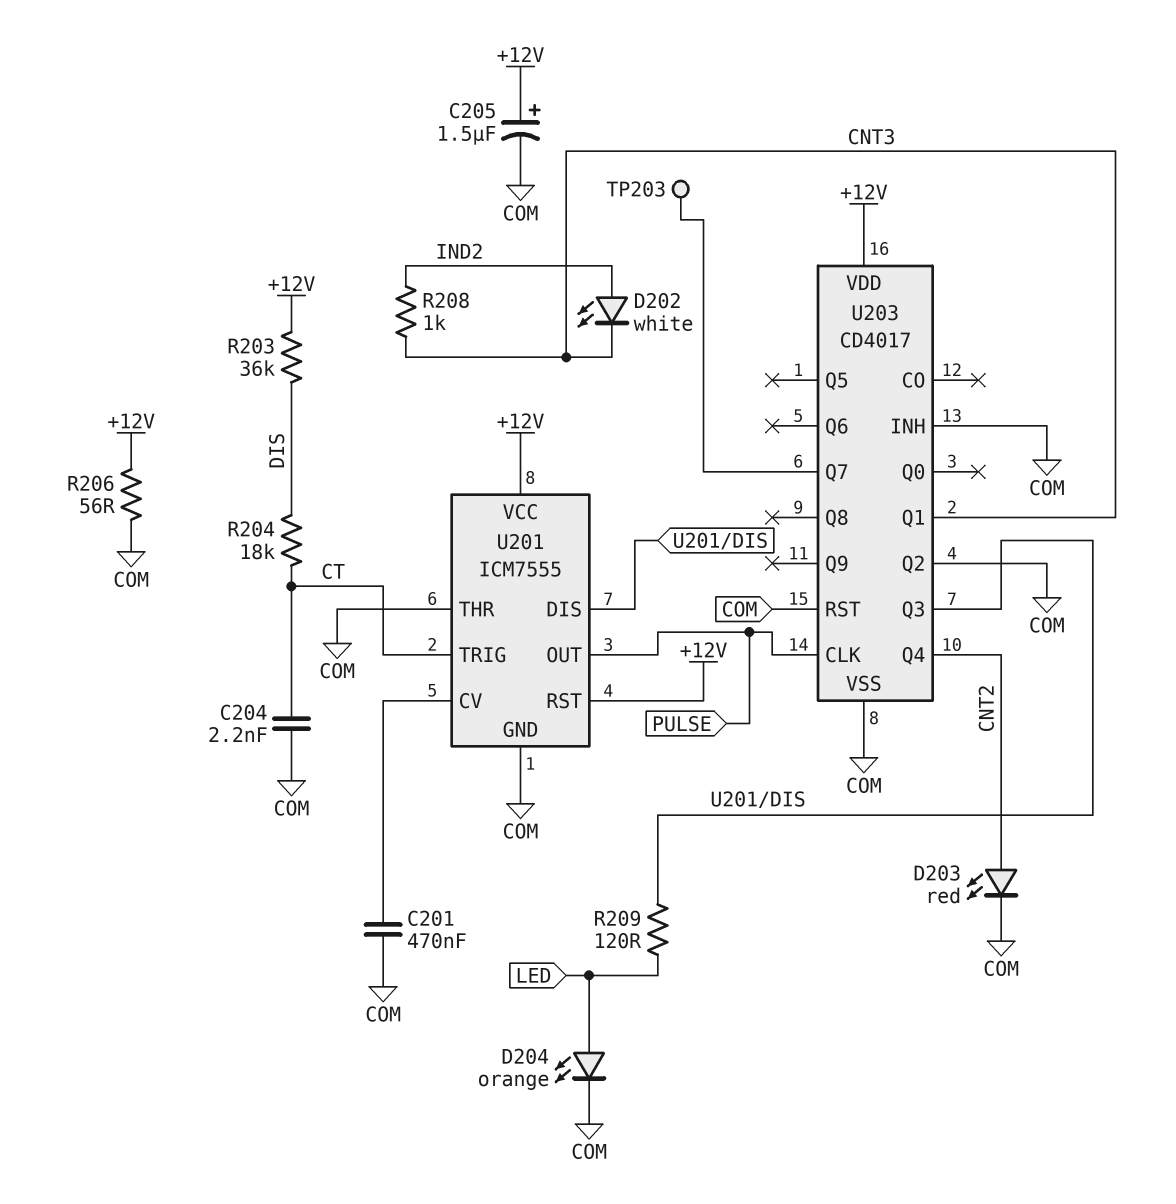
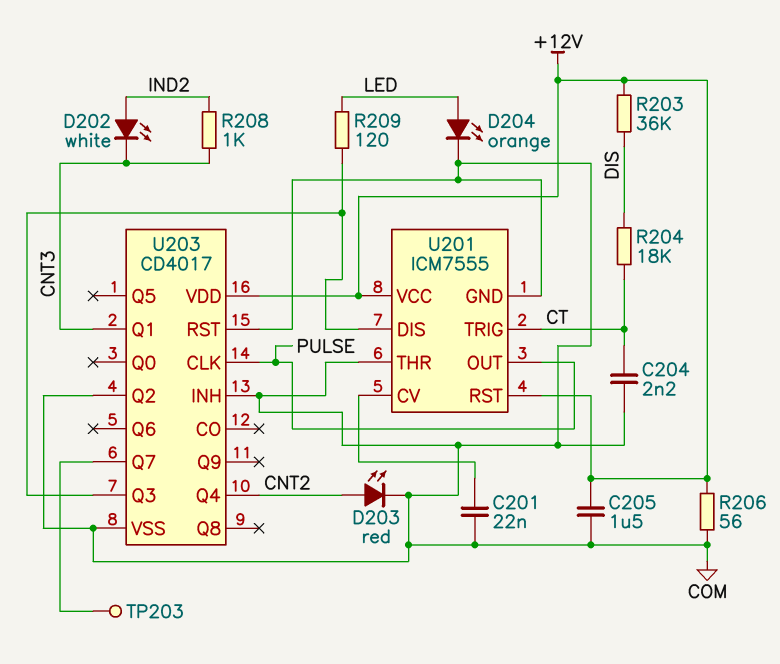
C201: 470nF (COM, U201/CV) -> 22nF (COM, U201/CV)
C205: 1.5uF (plus +12V, minus COM) -> 1.5uF (+12V, COM)

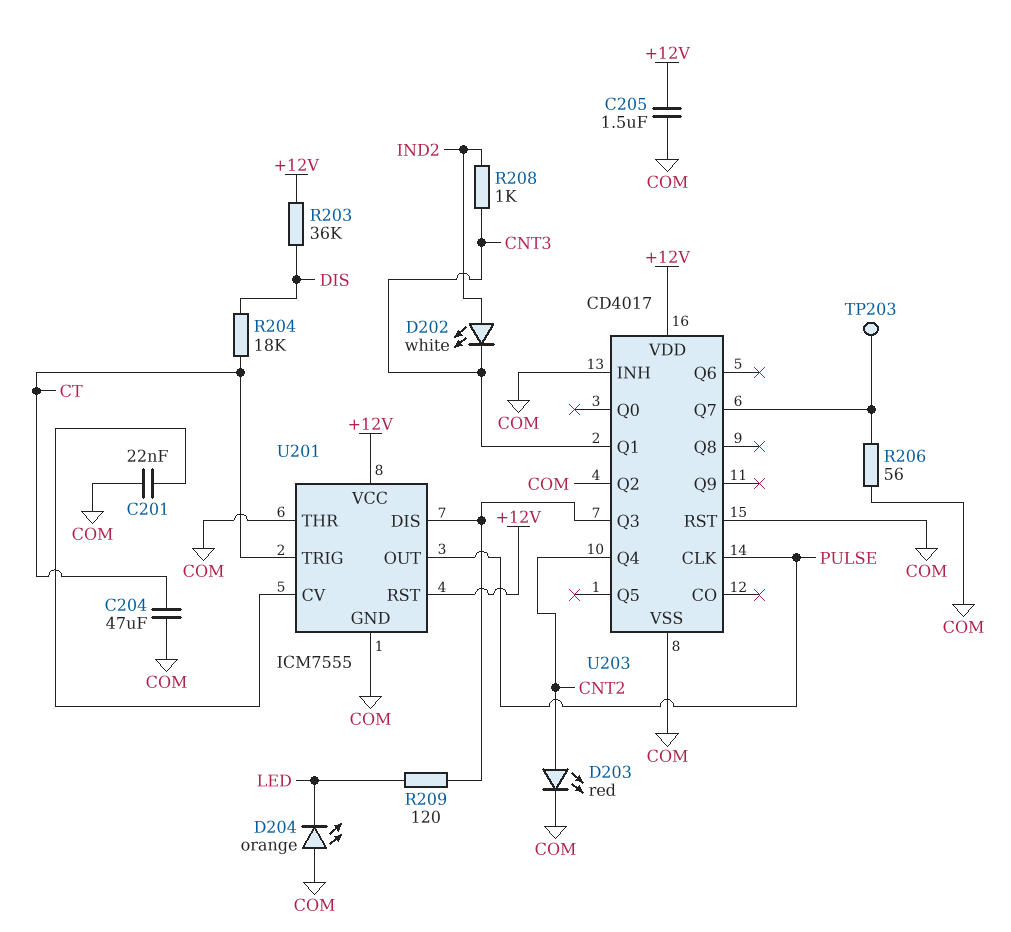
C204: 2.2nF (COM, CT) -> 47uF (COM, CT)
D204: LED orange (A LED, K COM) -> LED orange (A COM, K LED)
R206: 56 (+12V, COM) -> 56 (COM, U203/Q7)

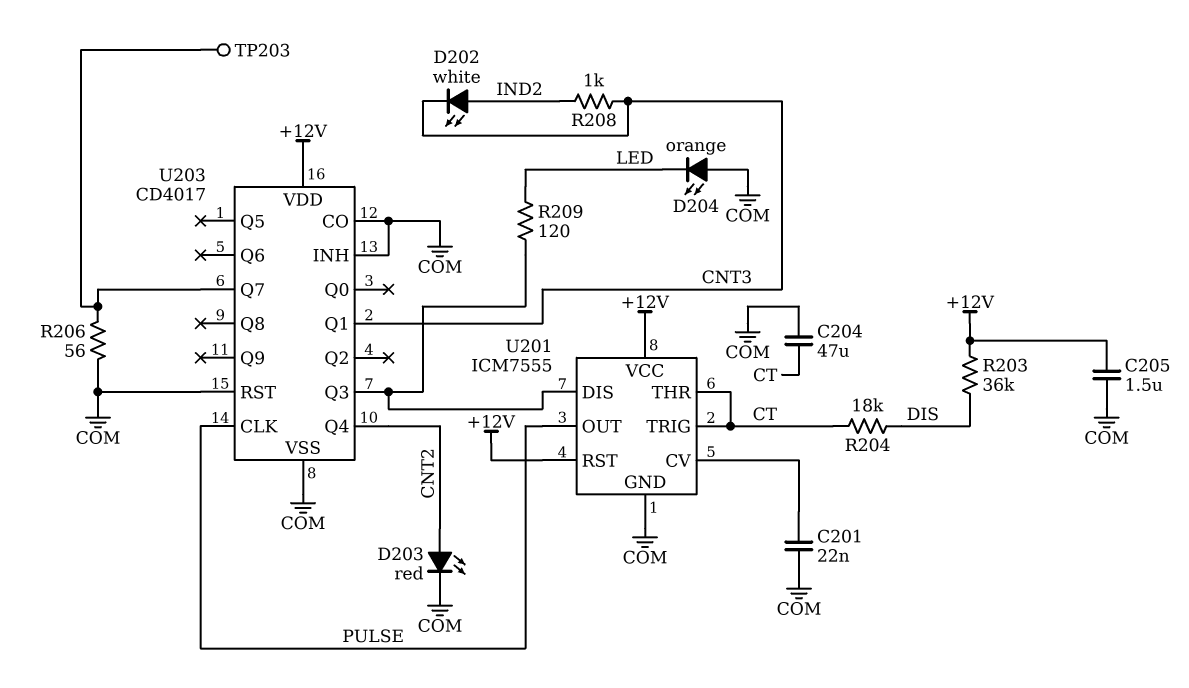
U201 pin THR: COM -> CT
U203 pin CO: none -> COM
U203 pin Q2: COM -> none

